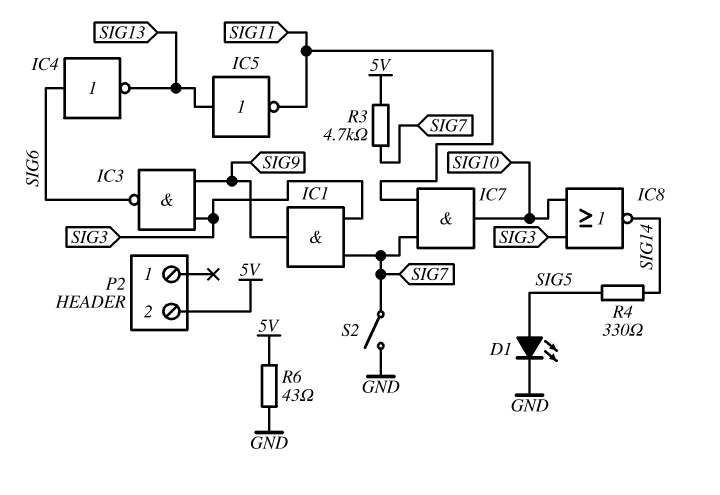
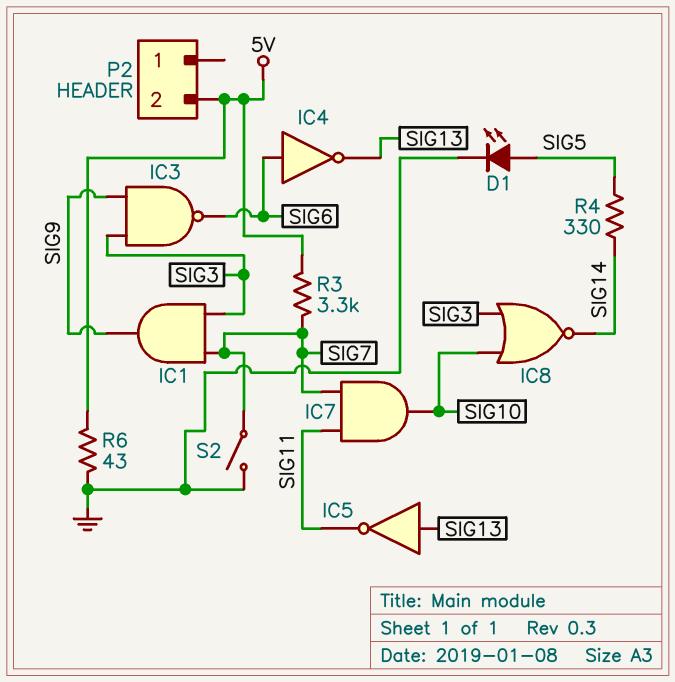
R3: 4.7k (5V, SIG7) -> 3.3k (5V, SIG7)

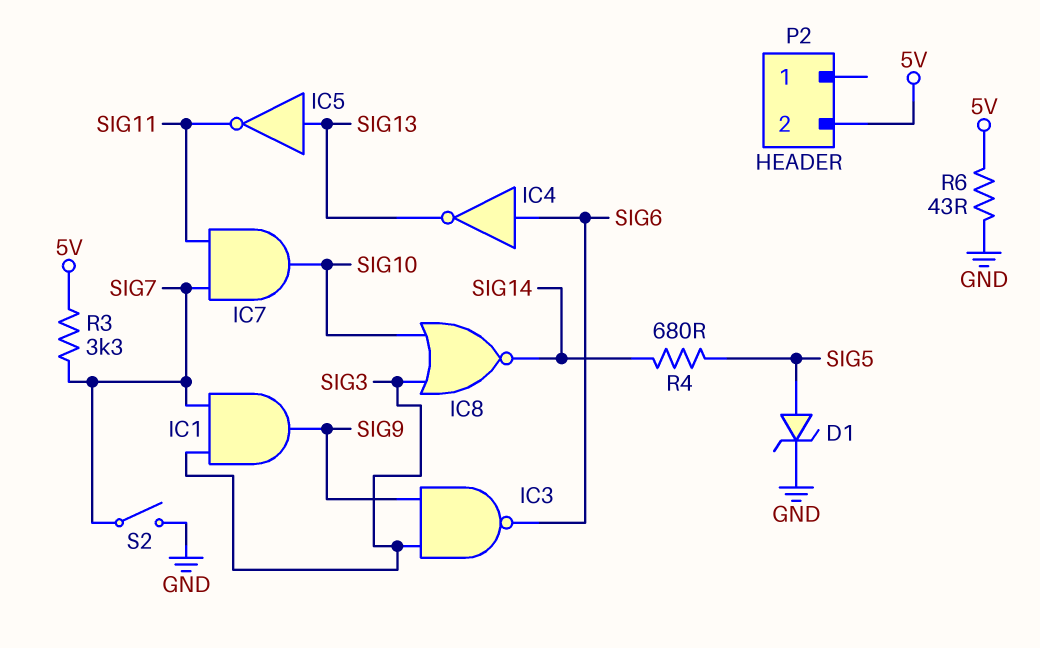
D1: LED (A SIG5, K GND) -> zener (A SIG5, K GND)
R4: 330 (SIG5, SIG14) -> 680 (SIG5, SIG14)

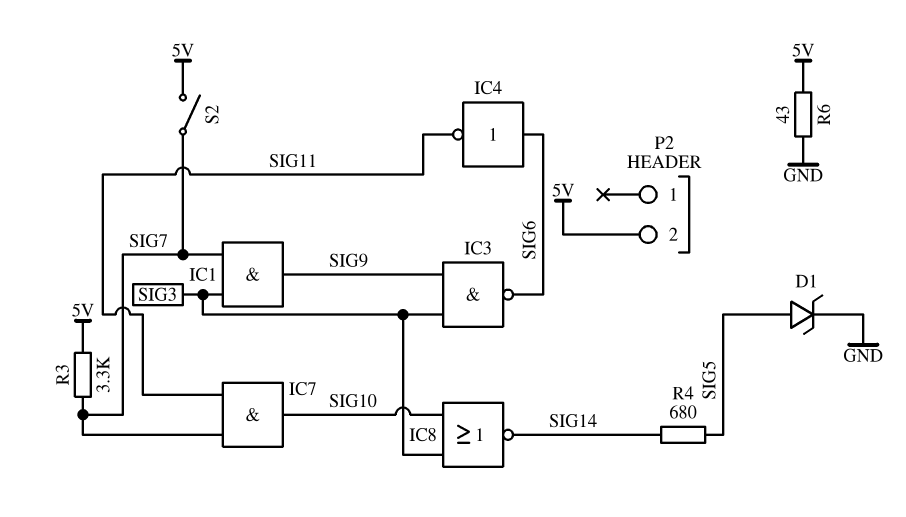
IC4: NOT (in SIG6, out SIG13) -> NOT (in SIG6, out SIG11)
IC5: NOT (in SIG13, out SIG11) -> none
S2: switch (GND, SIG7) -> switch (5V, SIG7)

